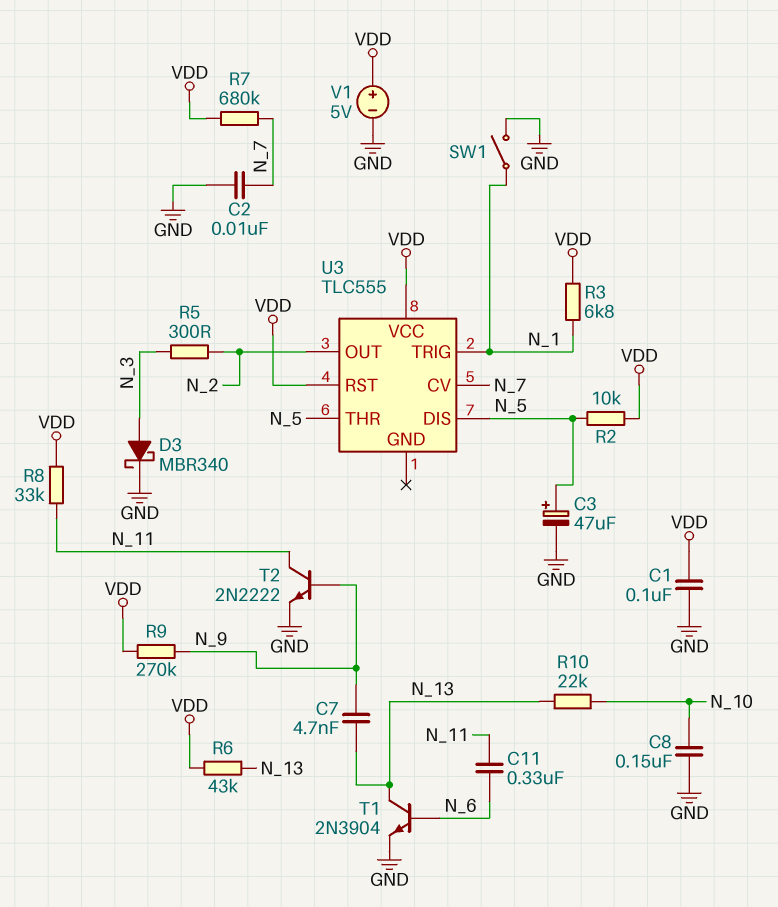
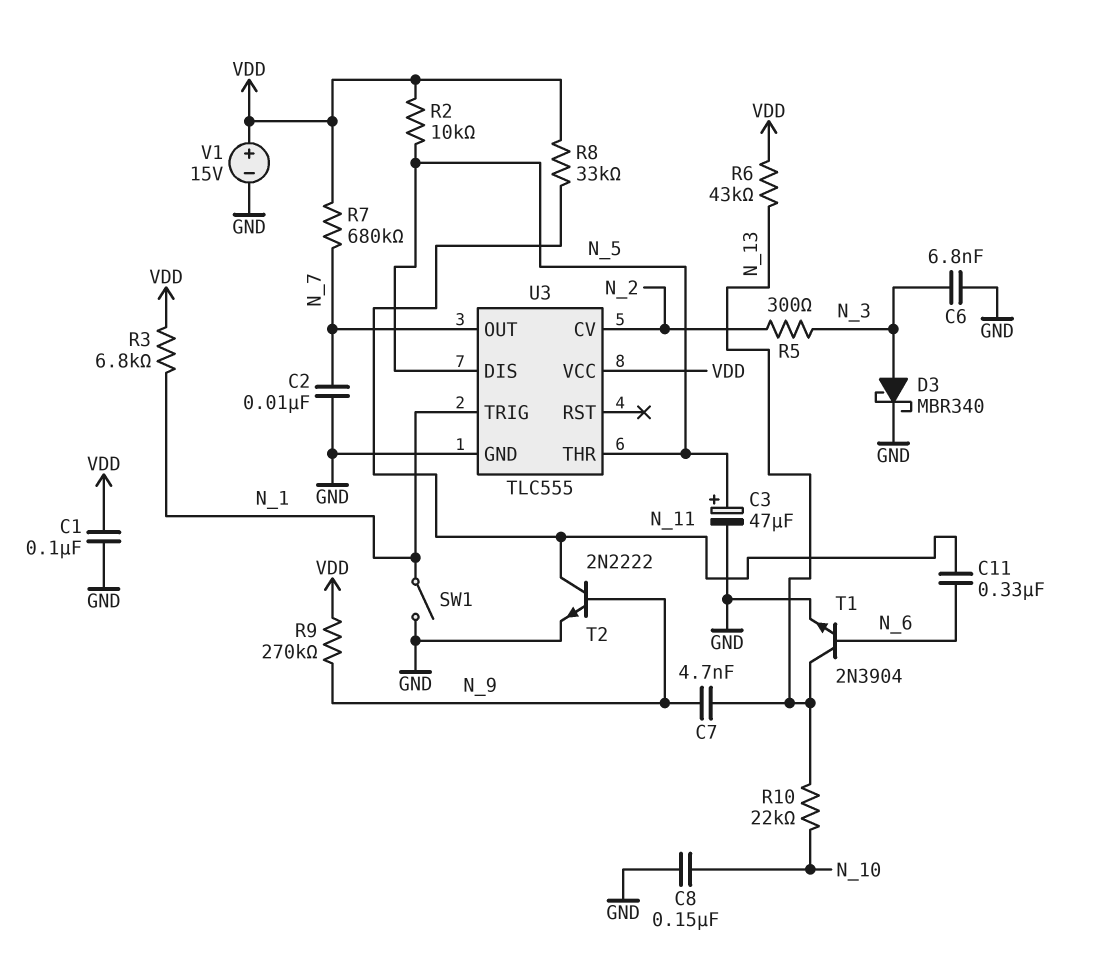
C6: none -> 6.8nF (GND, N_3)
U3 pin CV: N_7 -> N_2
U3 pin GND: none -> GND
U3 pin OUT: N_2 -> N_7
U3 pin RST: VDD -> none
V1: 5V (plus VDD, minus GND) -> 15V (plus VDD, minus GND)

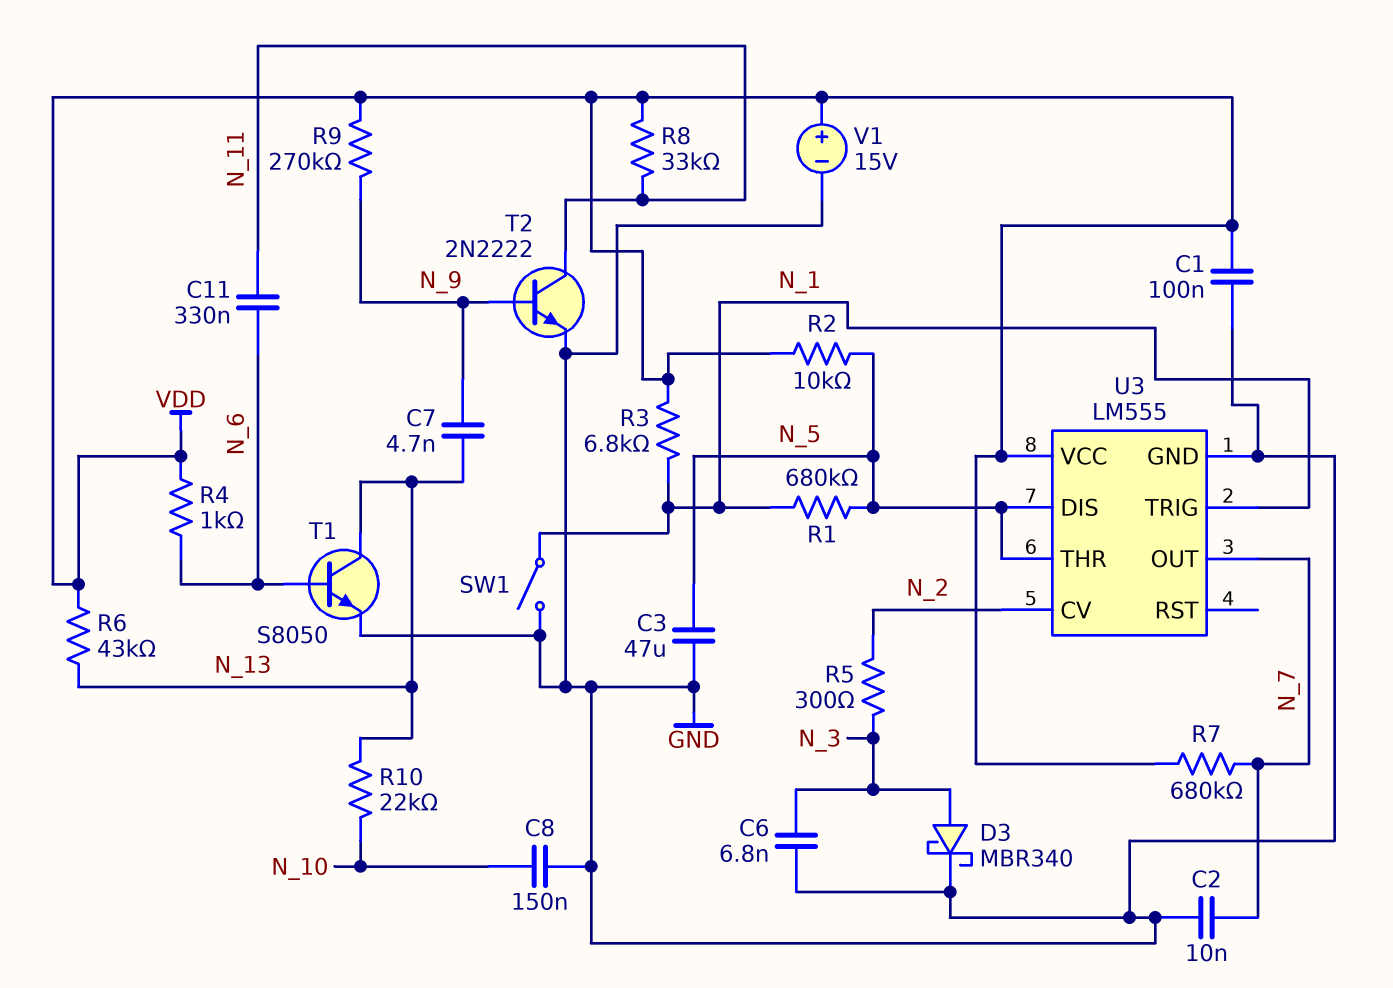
C3: 47uF (plus N_5, minus GND) -> 47uF (GND, N_5)
R1: none -> 680k (N_1, N_5)
R4: none -> 1k (N_6, VDD)
T1: NPN 2N3904 (B N_6, C N_13, E GND) -> NPN S8050 (B N_6, C N_13, E GND)
U3: TLC555 -> LM555

